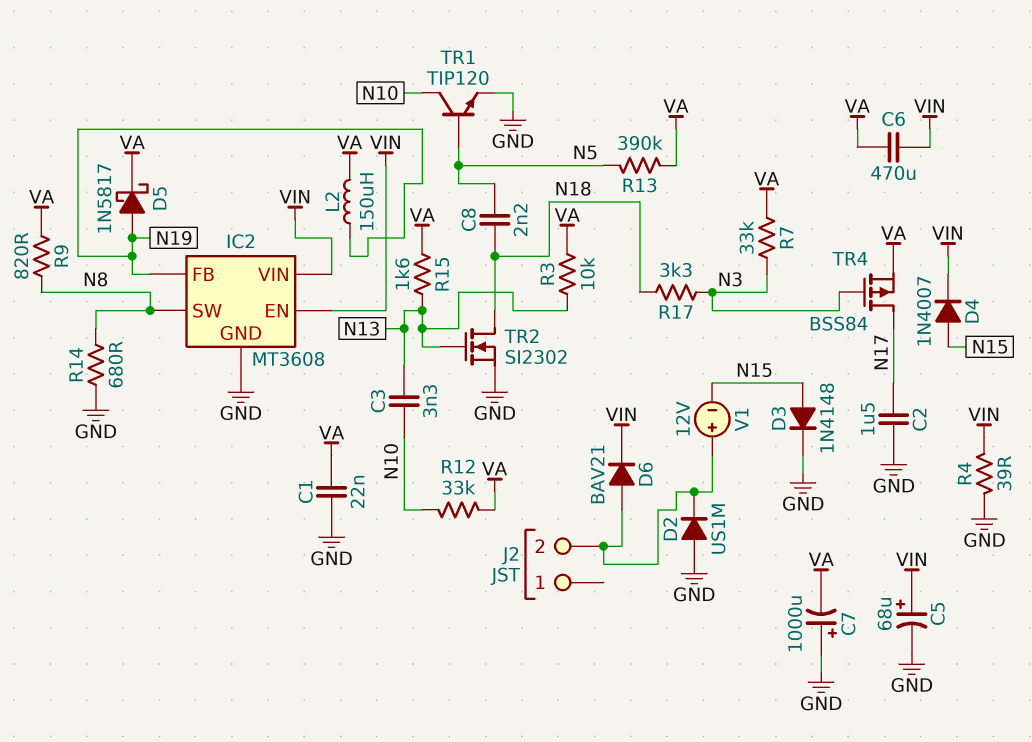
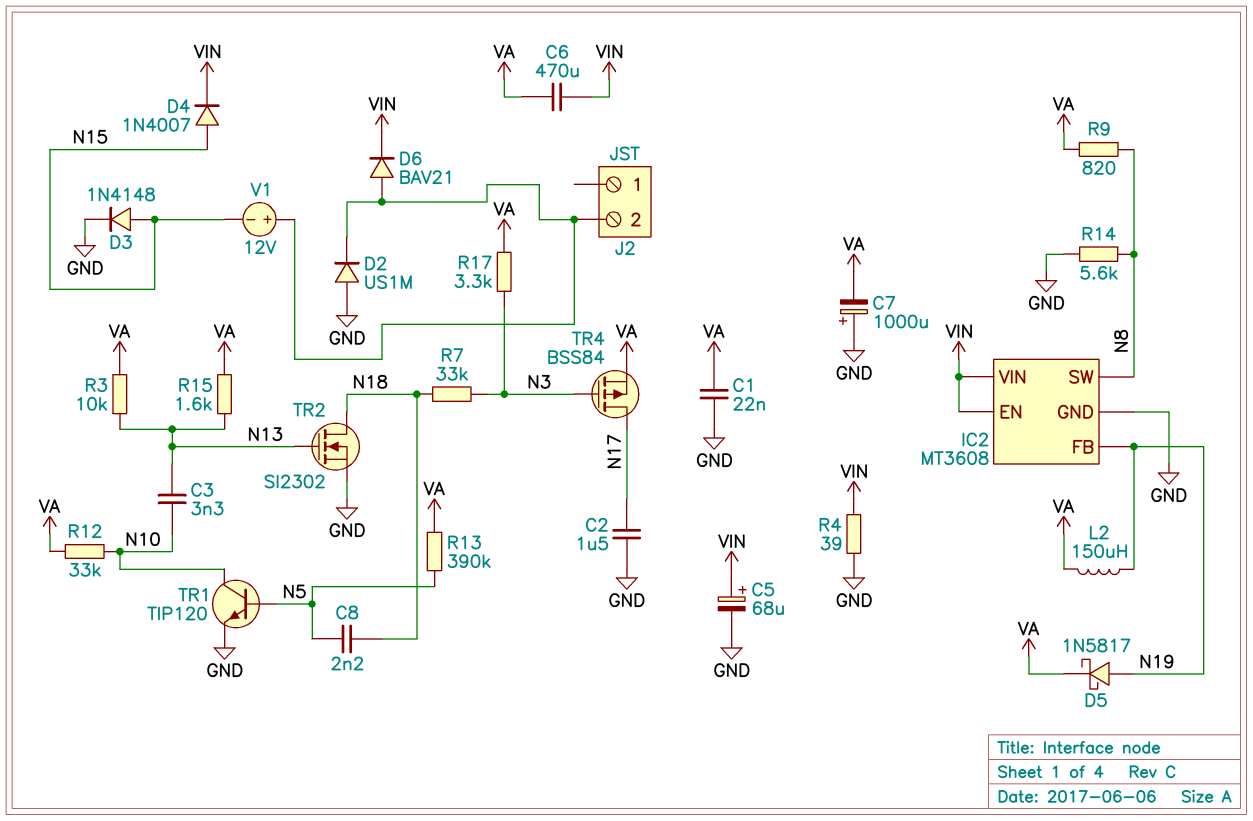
R7: 33k (N3, VA) -> 33k (N3, N18)
R14: 680 (GND, N8) -> 5.6k (GND, N8)
R17: 3.3k (N3, N18) -> 3.3k (N3, VA)

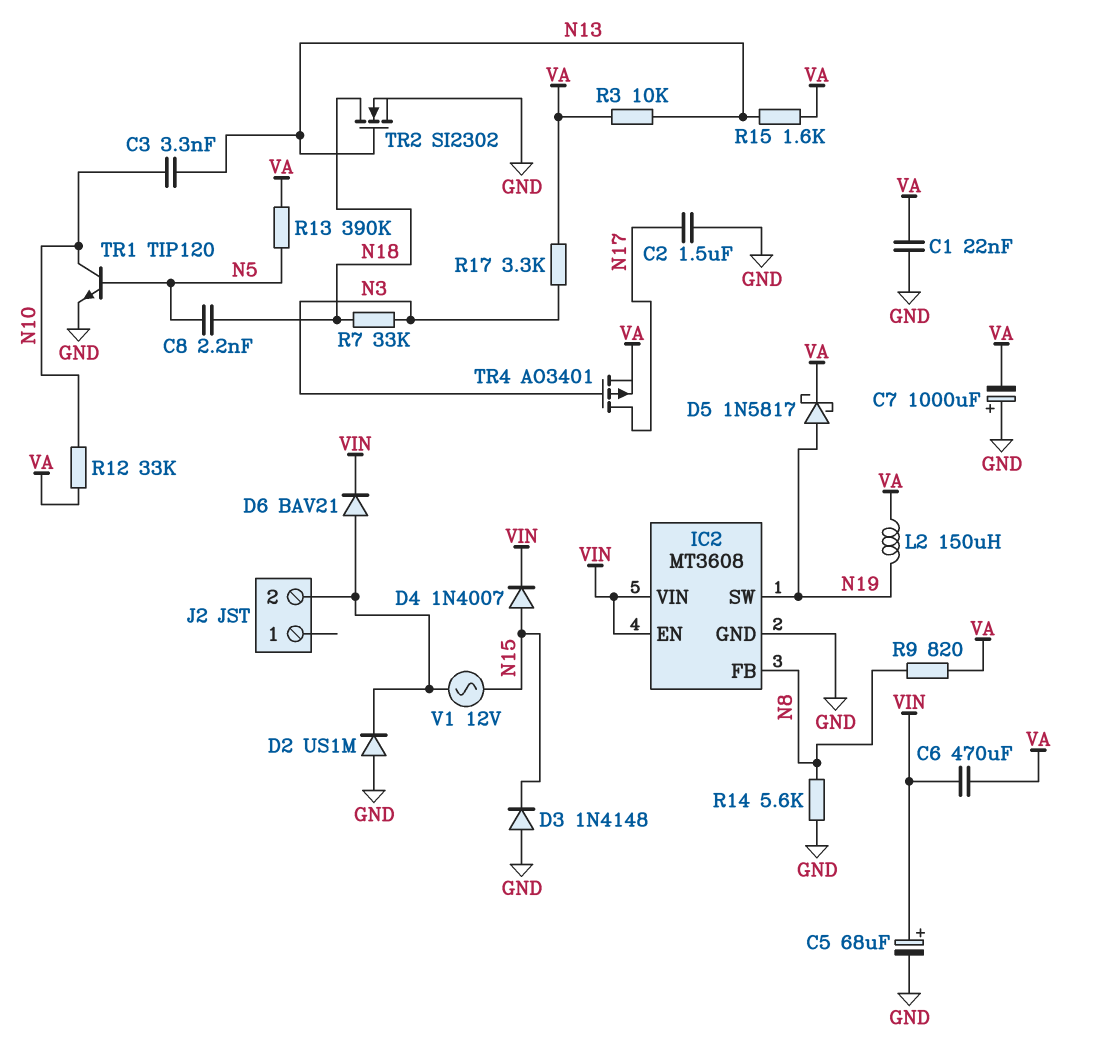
D3: diode 1N4148 (A N15, K GND) -> diode 1N4148 (A GND, K N15)
IC2 pin FB: N19 -> N8
IC2 pin SW: N8 -> N19
R4: 39 (GND, VIN) -> none
TR4: PMOS BSS84 (G N3, D N17, S VA) -> PMOS AO3401 (G N3, D N17, S VA)
V1: 12V (plus J2/2, minus N15) -> AC 12V (J2/2, N15)

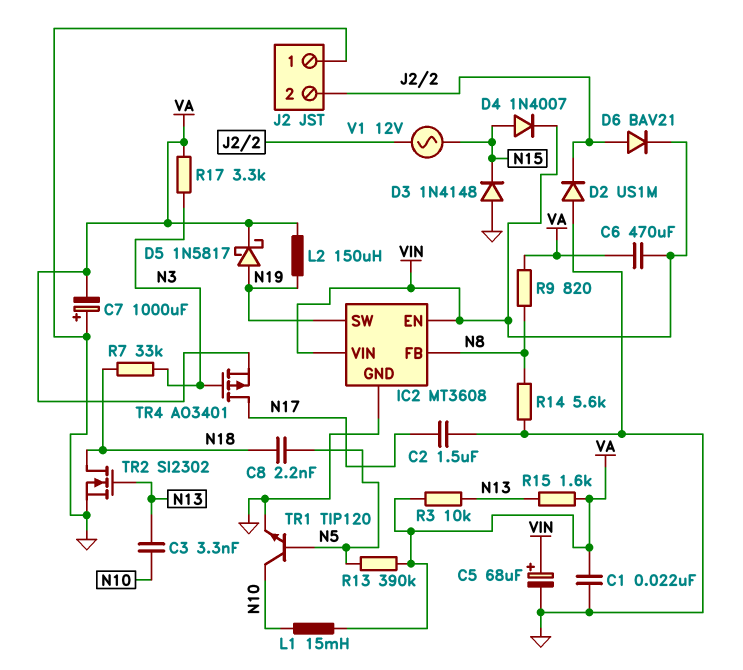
J2 pin 1: none -> GND
L1: none -> 15mH (N10, VA)
R12: 33k (N10, VA) -> none

